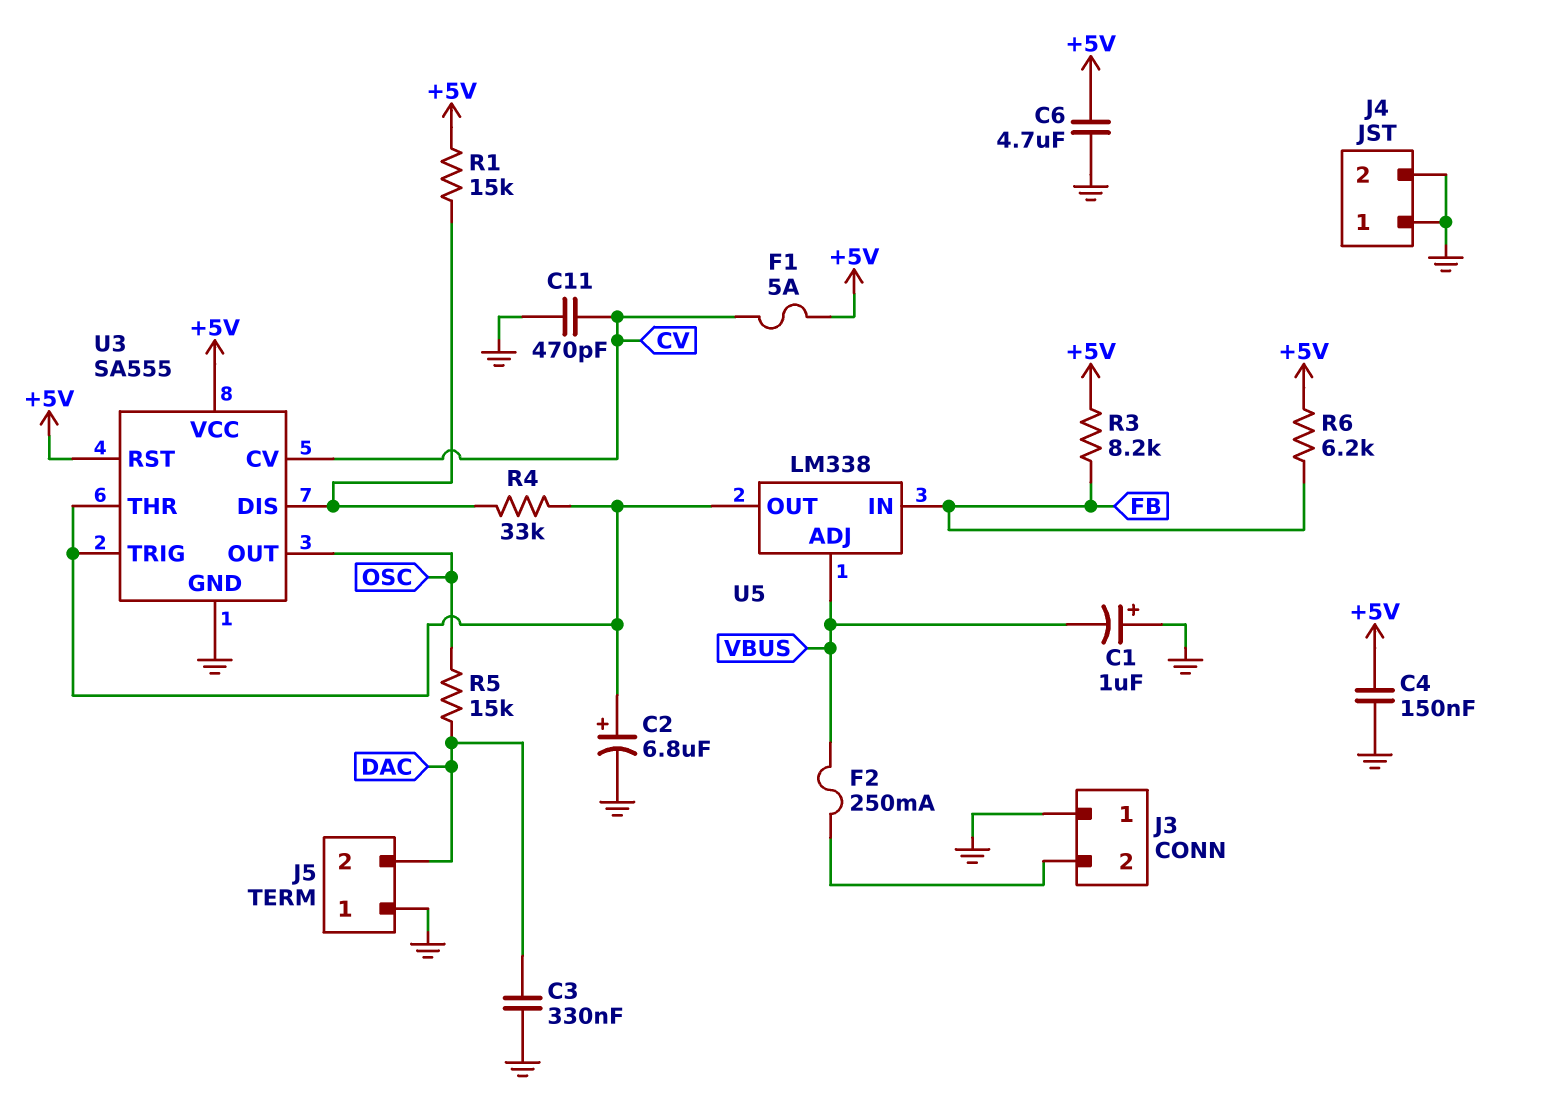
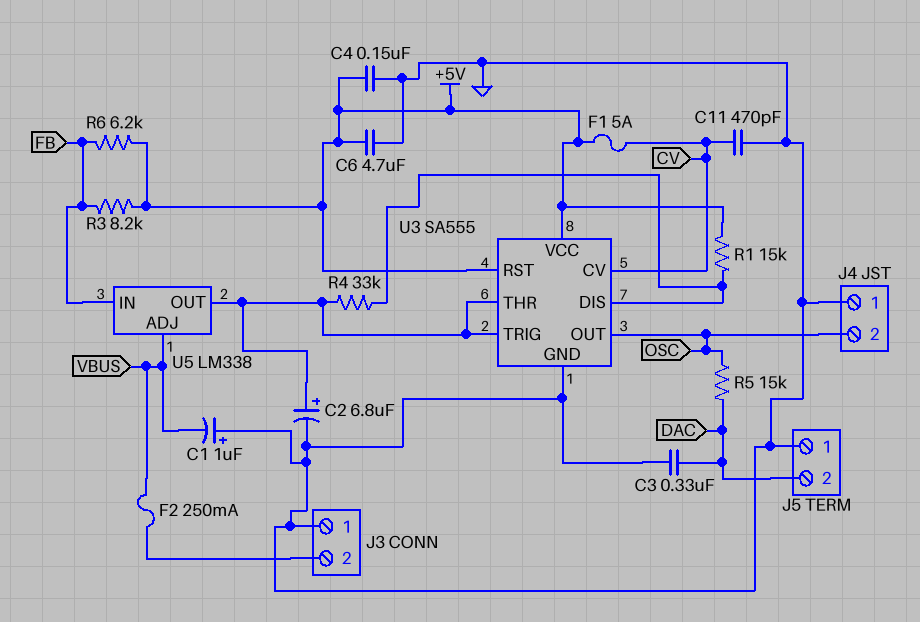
J4 pin 2: GND -> OSC

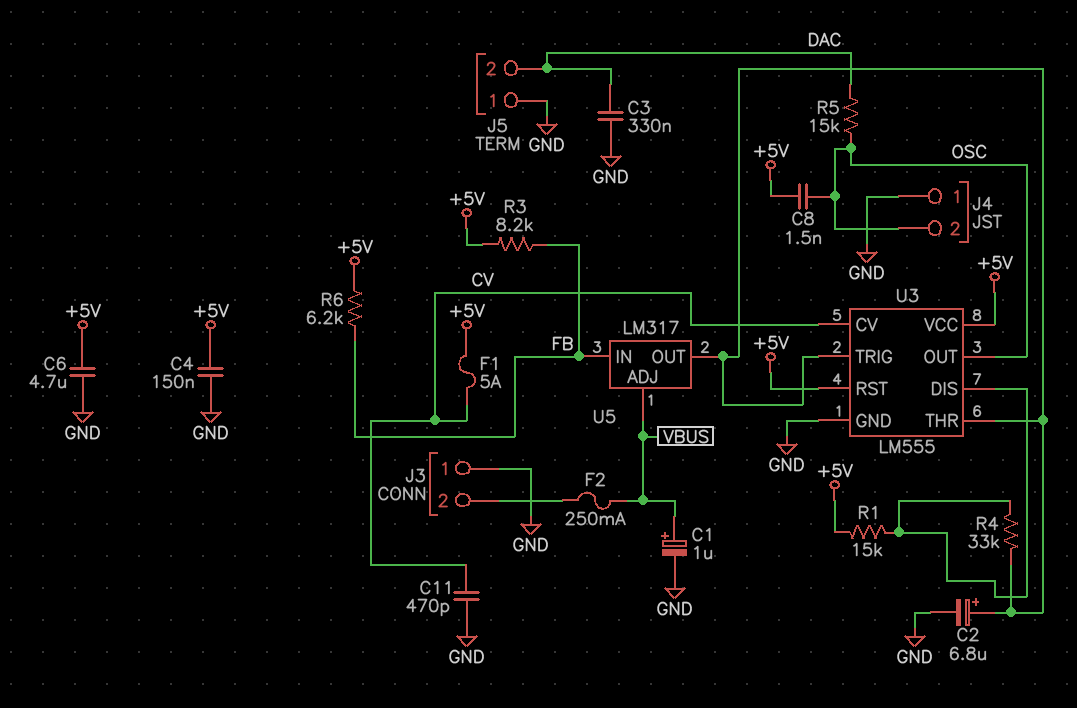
C1: 1uF (plus GND, minus VBUS) -> 1uF (plus VBUS, minus GND)
C8: none -> 1.5nF (+5V, OSC)
U3: SA555 -> LM555
U5: LM338 -> LM317

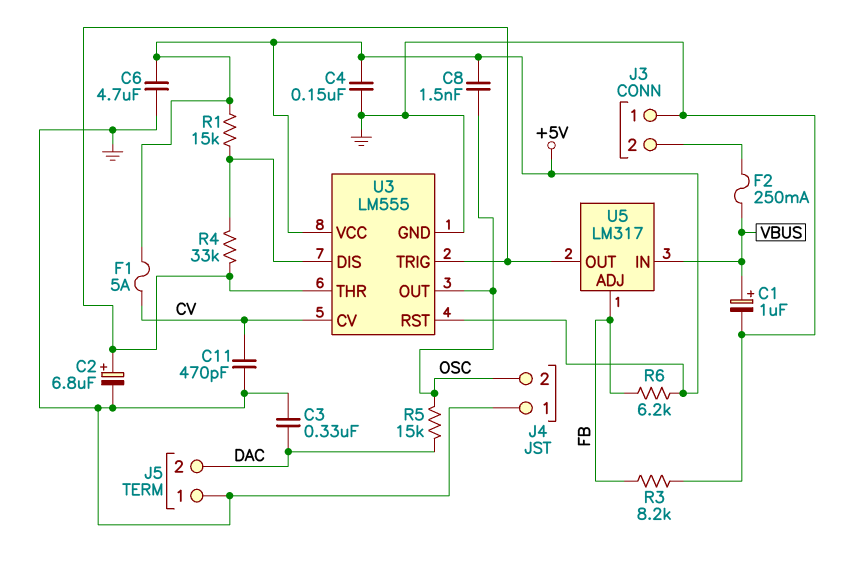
R3: 8.2k (+5V, FB) -> 8.2k (FB, GND)
U5 pin ADJ: VBUS -> FB
U5 pin IN: FB -> VBUS

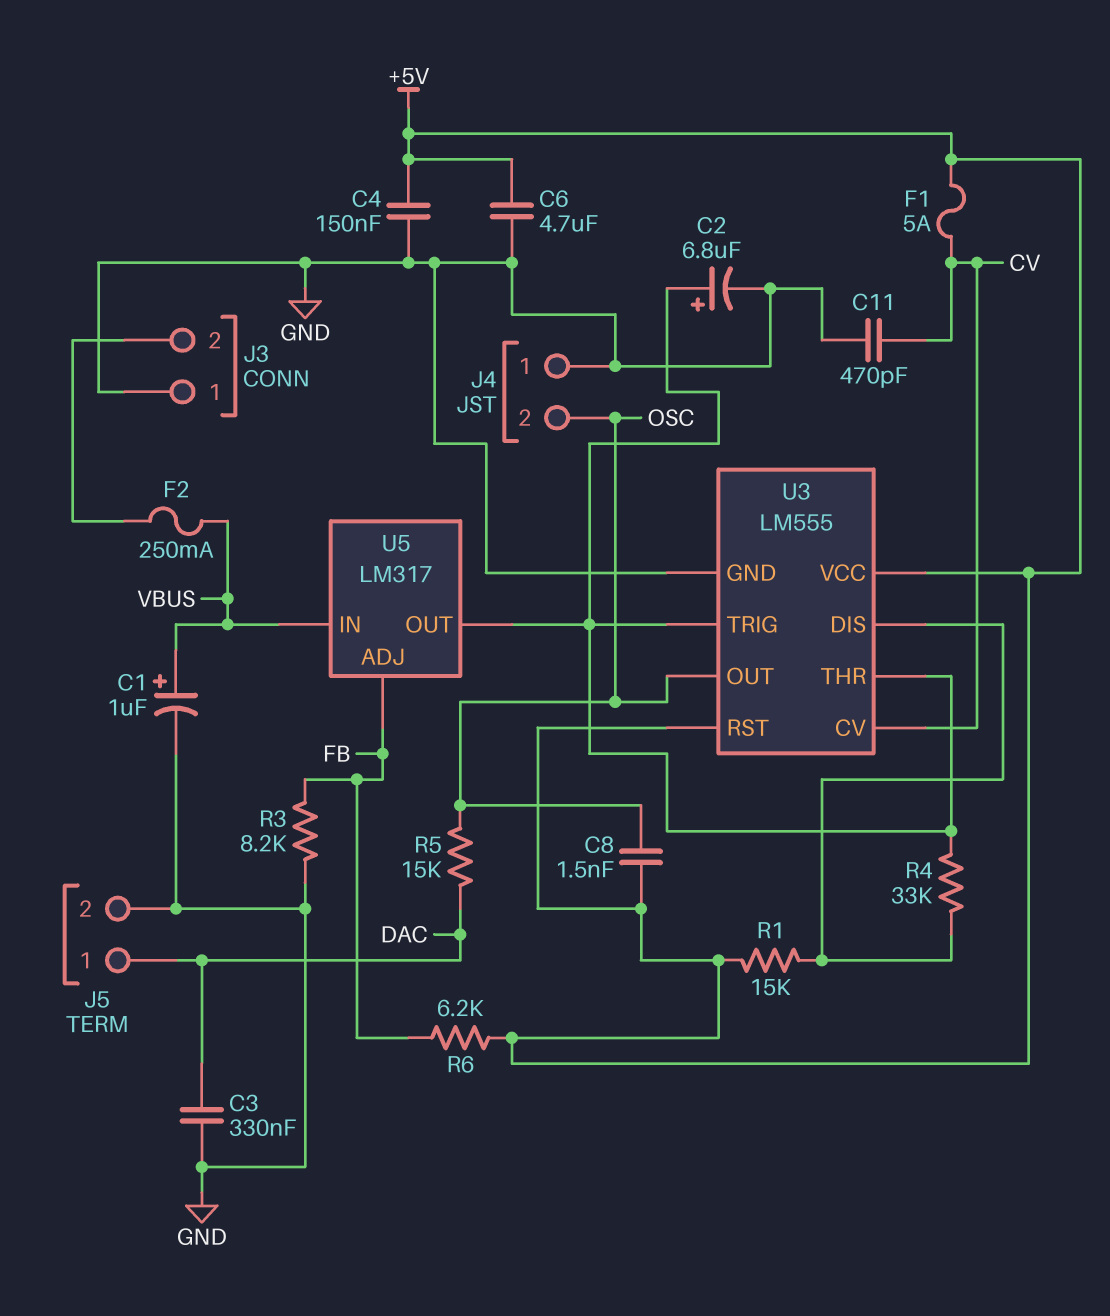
J5 pin 1: GND -> DAC
J5 pin 2: DAC -> GND

